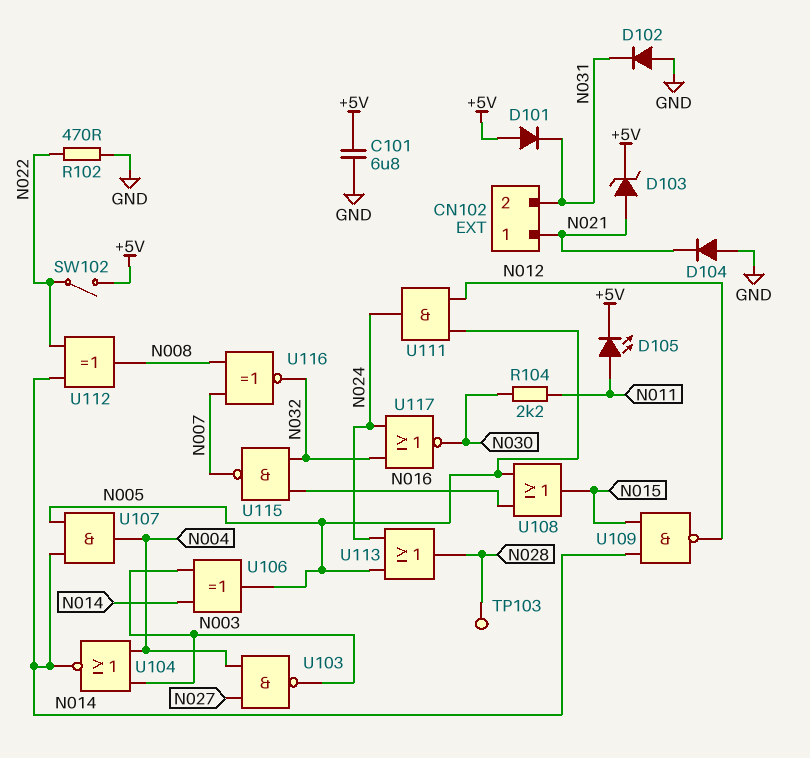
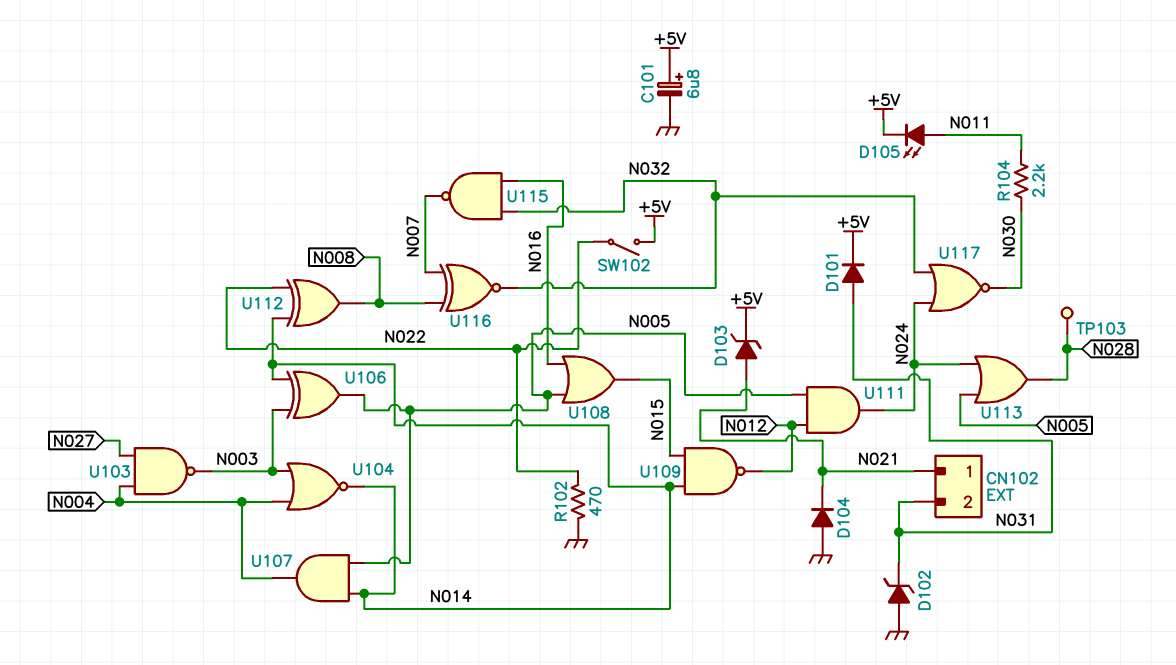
C101: 6.8uF (+5V, GND) -> 6.8uF (plus +5V, minus GND)
D101: diode (A +5V, K N031) -> diode (A N031, K +5V)
D102: diode (A GND, K N031) -> zener (A GND, K N031)

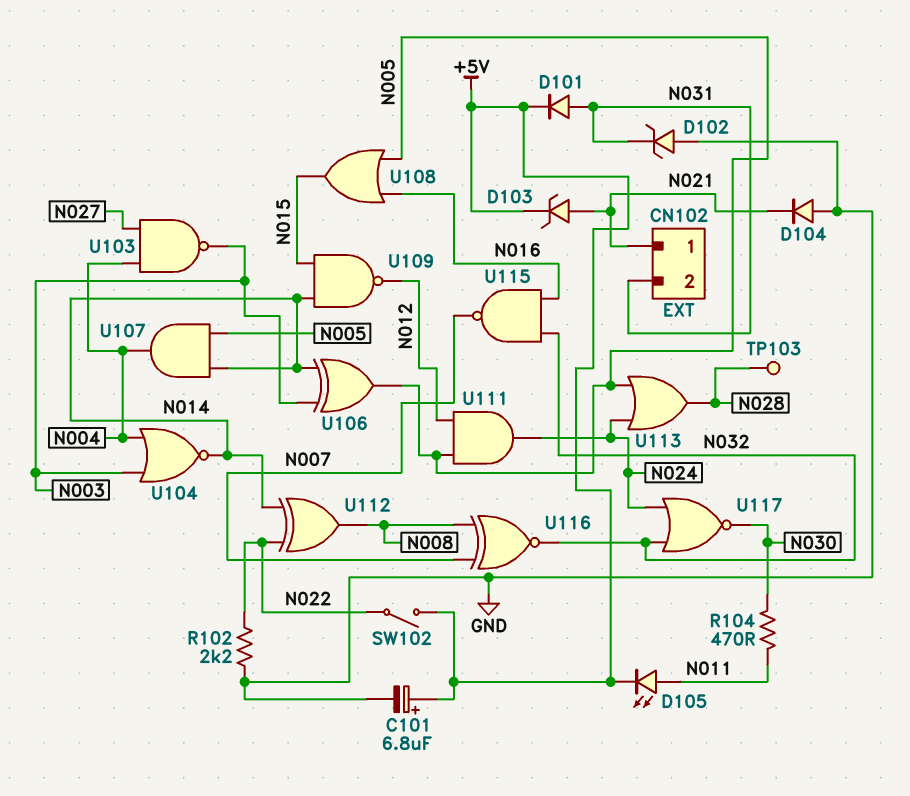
R102: 470 (GND, N022) -> 2.2k (GND, N022)
R104: 2.2k (N011, N030) -> 470 (N011, N030)

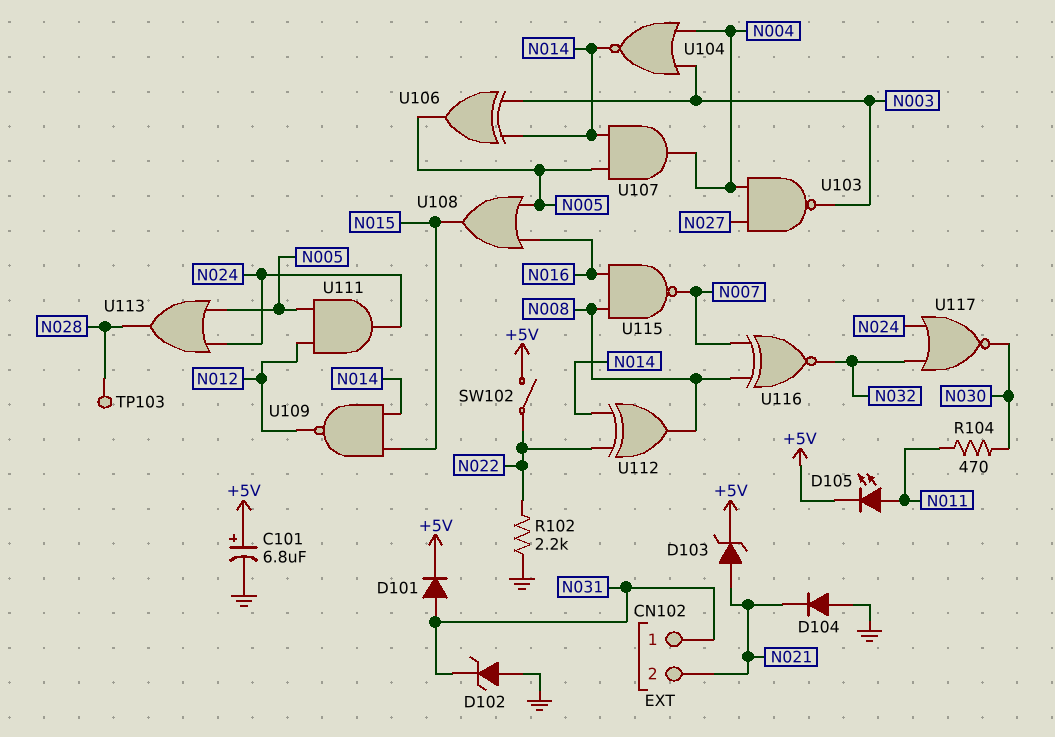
CN102 pin 1: N021 -> N031
CN102 pin 2: N031 -> N021
U115: NAND (in N016, in N032, out N007) -> NAND (in N008, in N016, out N007)

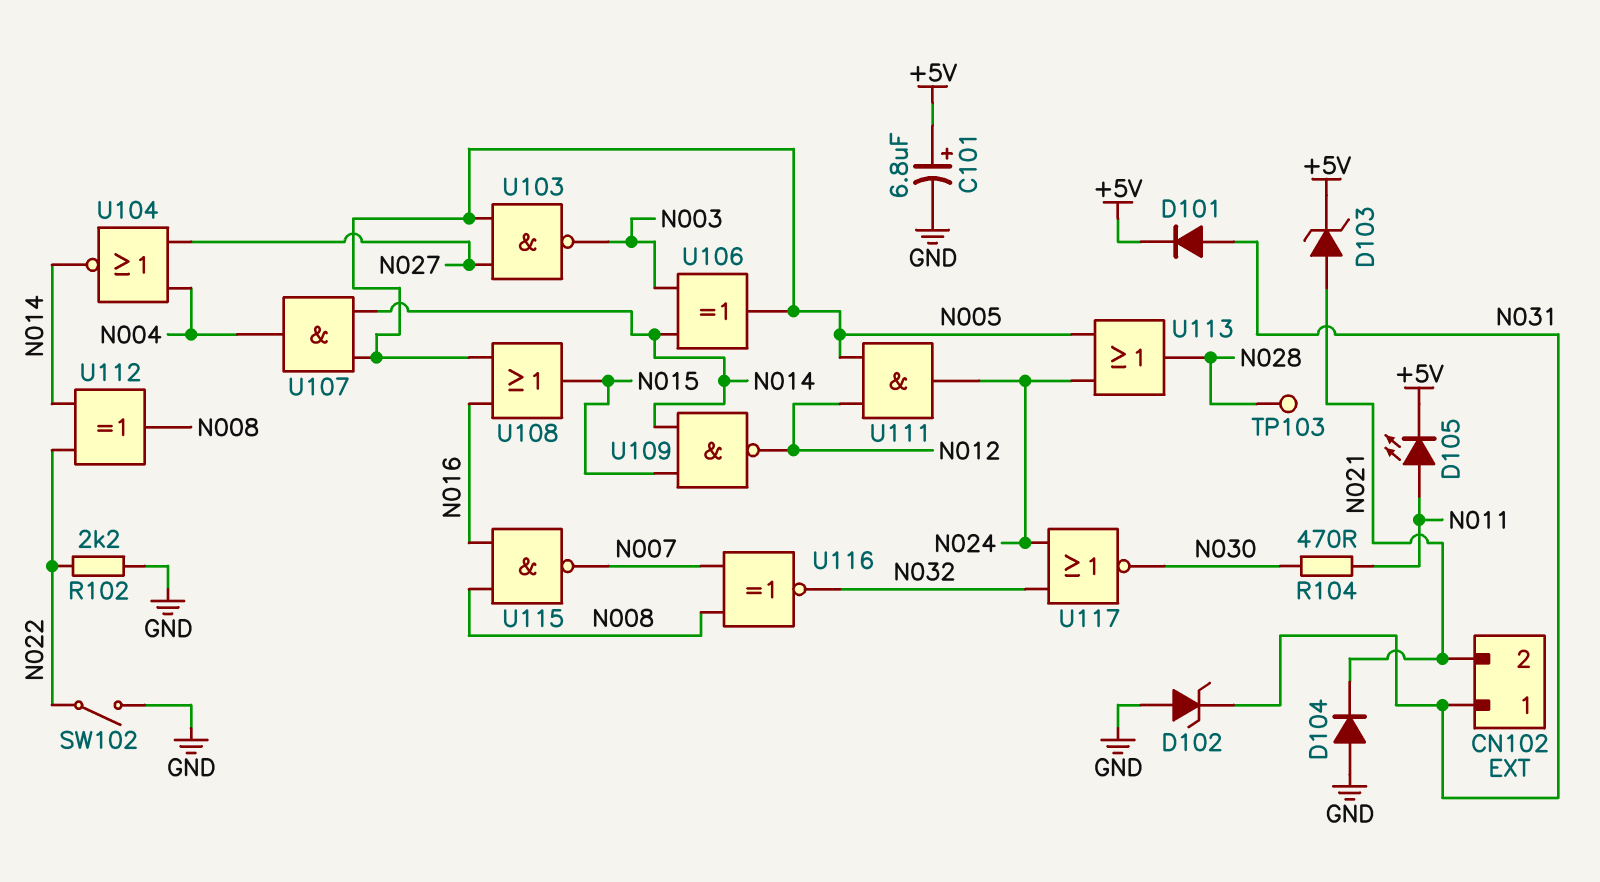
SW102: switch (+5V, N022) -> switch (GND, N022)
U103: NAND (in N004, in N027, out N003) -> NAND (in N005, in N027, out N003)
U104: NOR (in N003, in N004, out N014) -> NOR (in N004, in N027, out N014)

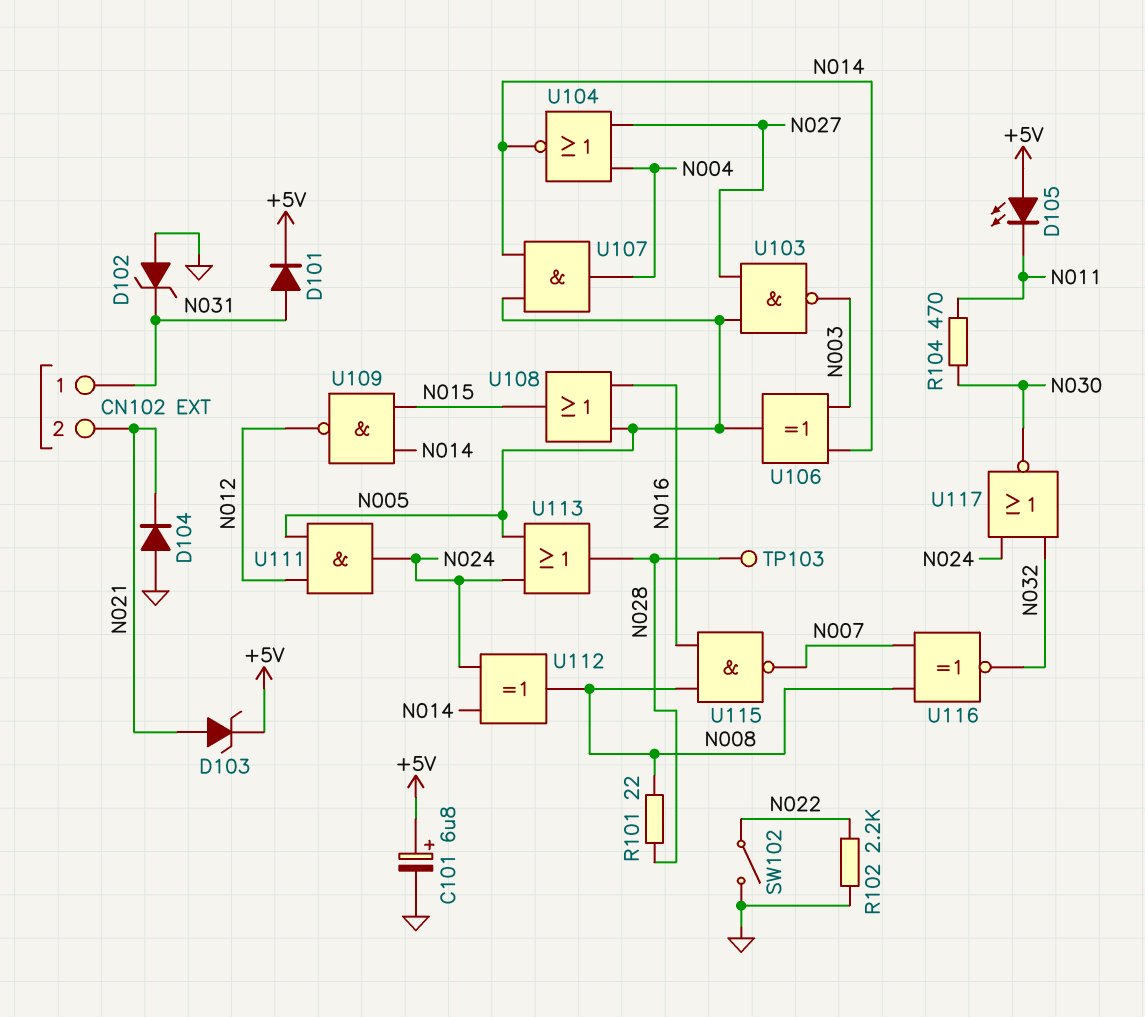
D105: LED (A N011, K +5V) -> LED (A +5V, K N011)
R101: none -> 22 (N008, N028)
U112: XOR (in N014, in N022, out N008) -> XOR (in N014, in N024, out N008)

